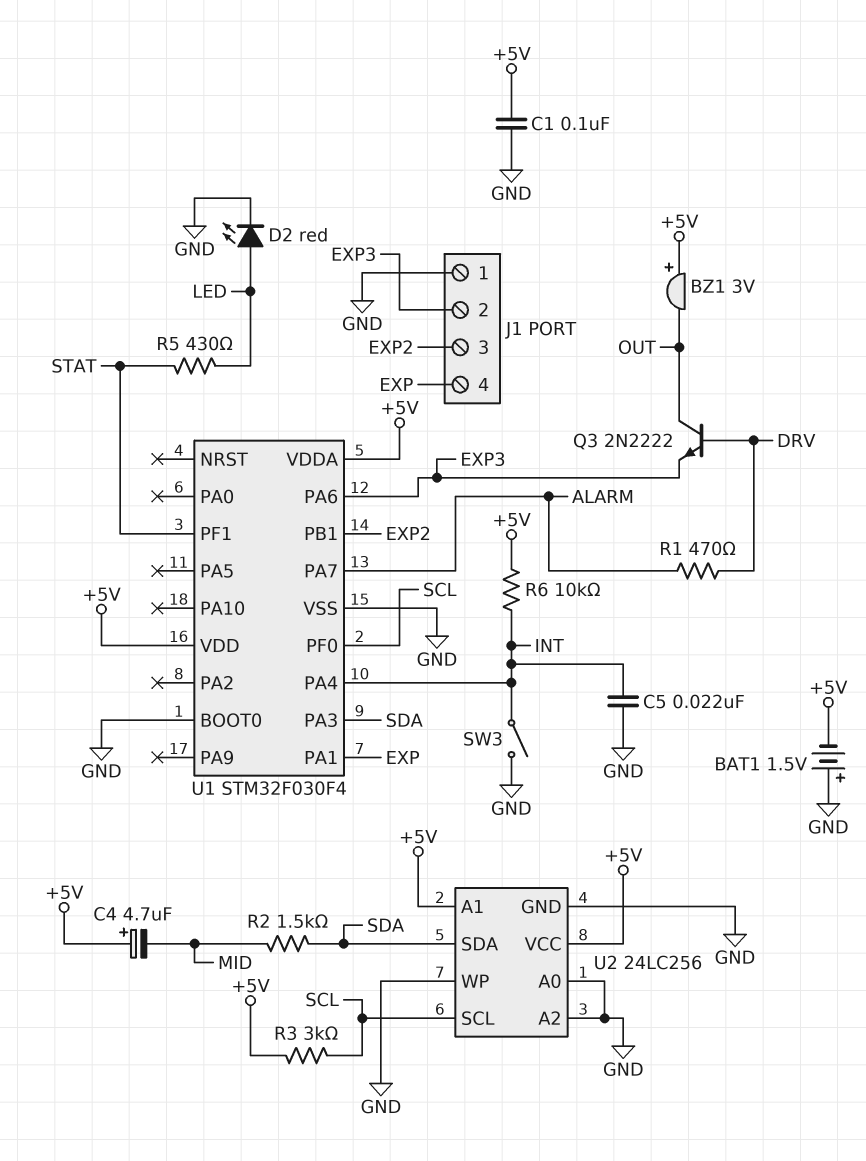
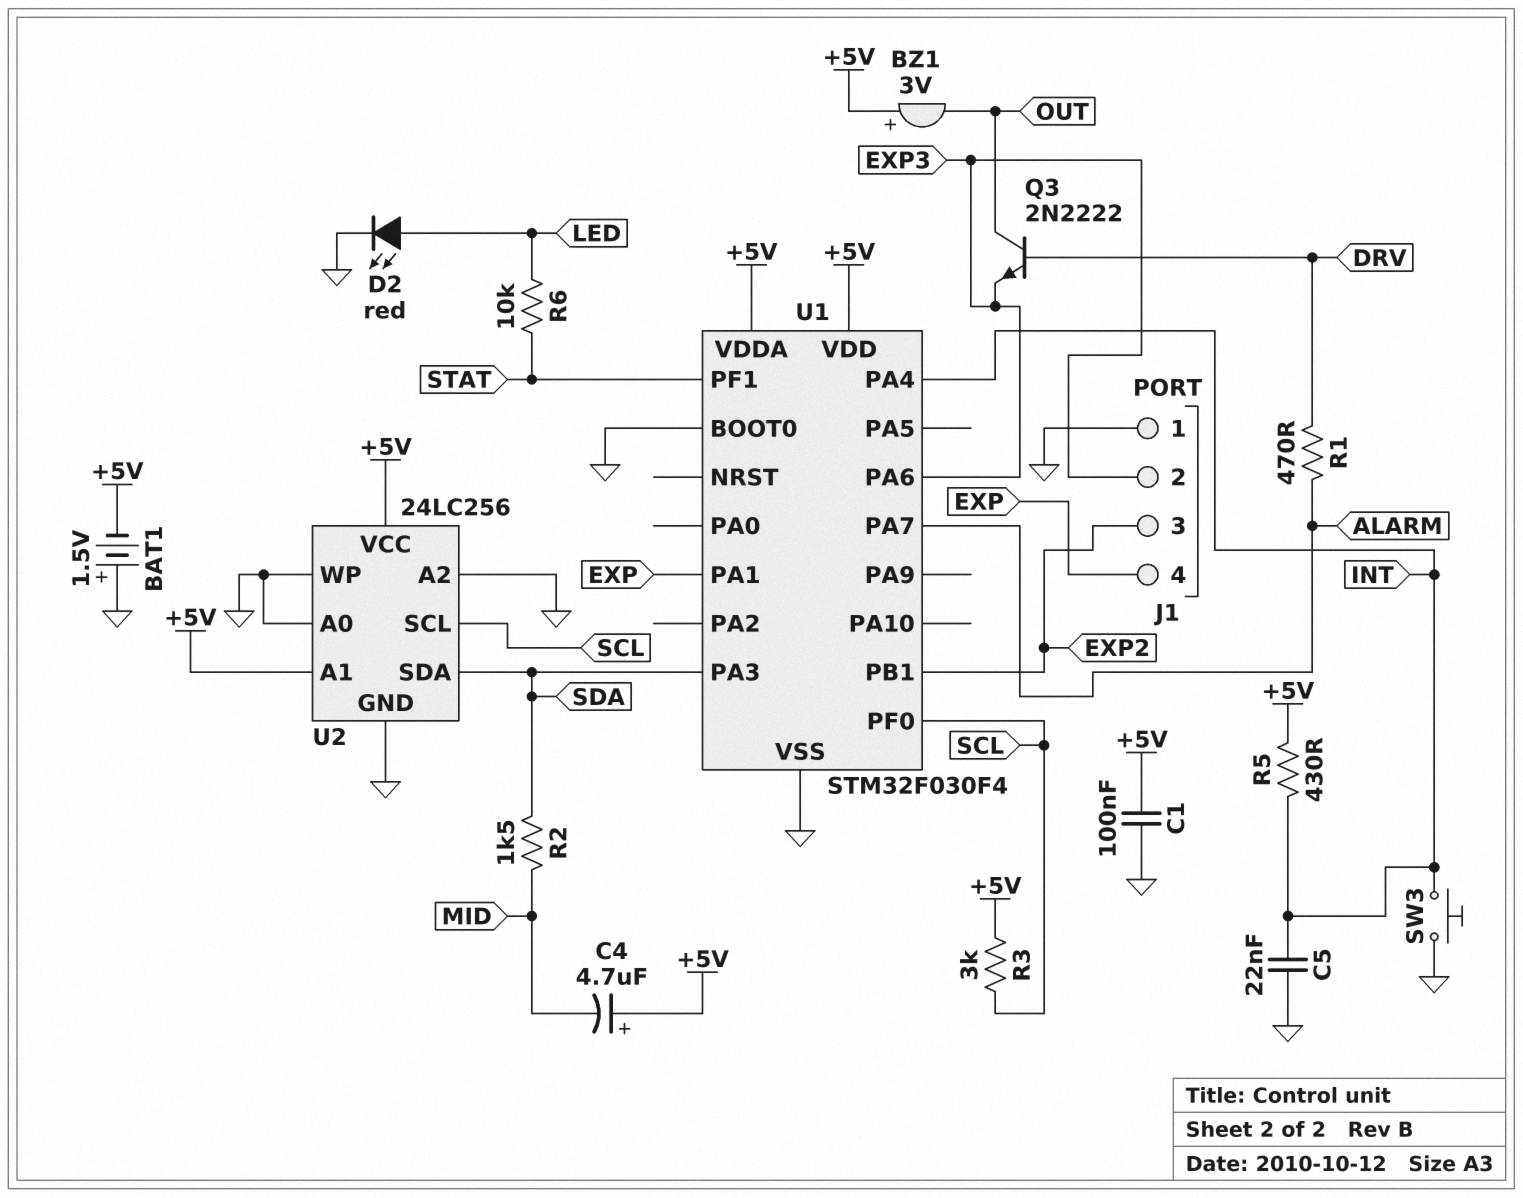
R5: 430 (LED, STAT) -> 430 (+5V, INT)
R6: 10k (+5V, INT) -> 10k (LED, STAT)
SW3: switch (GND, INT) -> button (GND, INT)

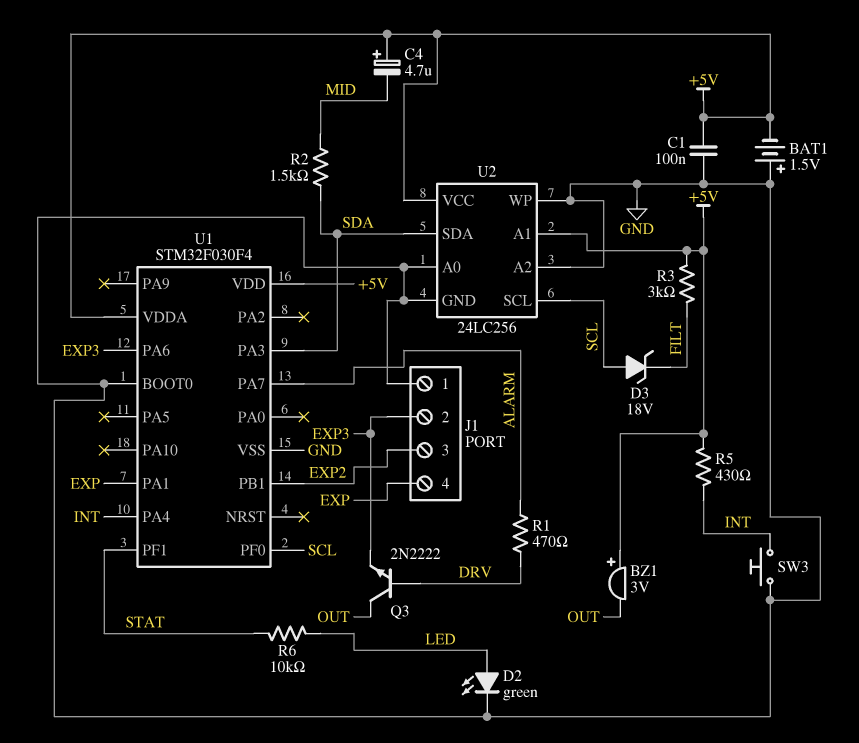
C5: 22nF (GND, INT) -> none
D2: LED red (A LED, K GND) -> LED green (A LED, K GND)
D3: none -> zener 18V (A SCL, K FILT)
R3: 3k (+5V, SCL) -> 3k (+5V, FILT)

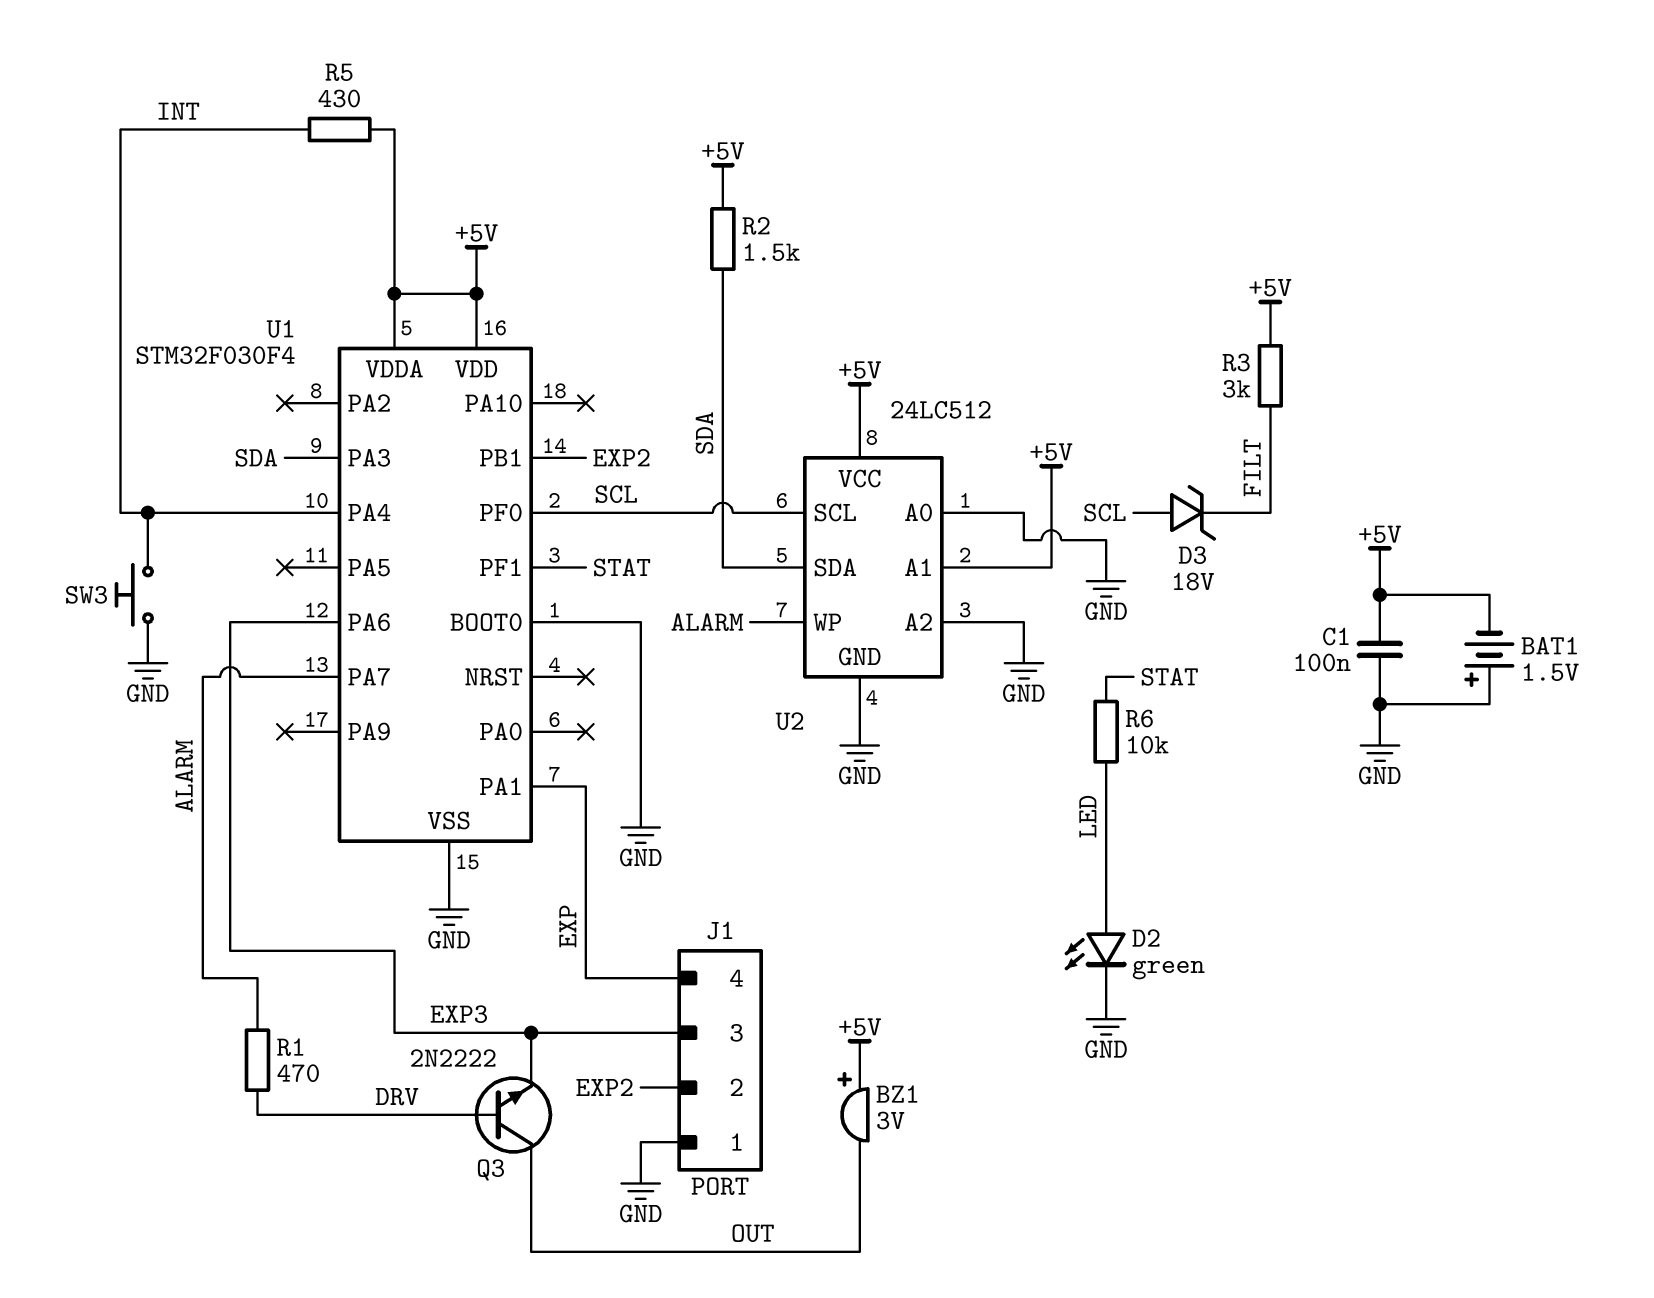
C4: 4.7uF (plus +5V, minus MID) -> none
J1 pin 2: EXP3 -> EXP2
J1 pin 3: EXP2 -> EXP3
R2: 1.5k (MID, SDA) -> 1.5k (+5V, SDA)
U2: 24LC256 -> 24LC512
U2 pin WP: GND -> ALARM

